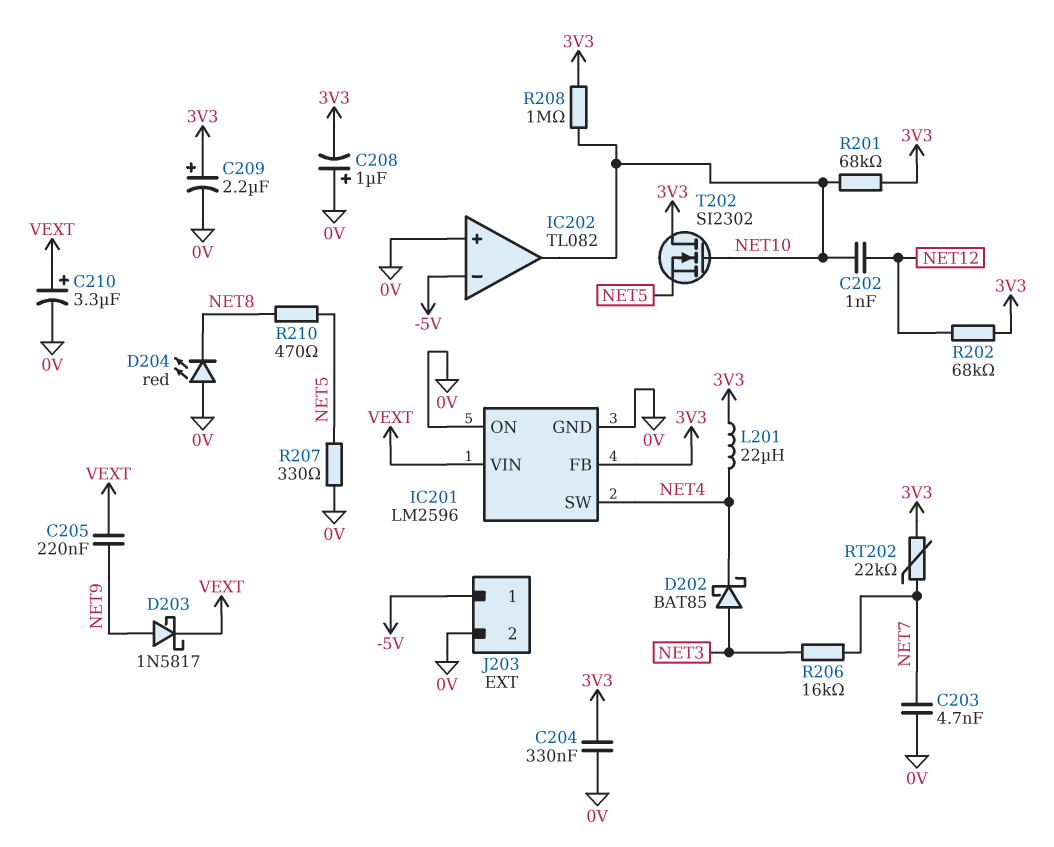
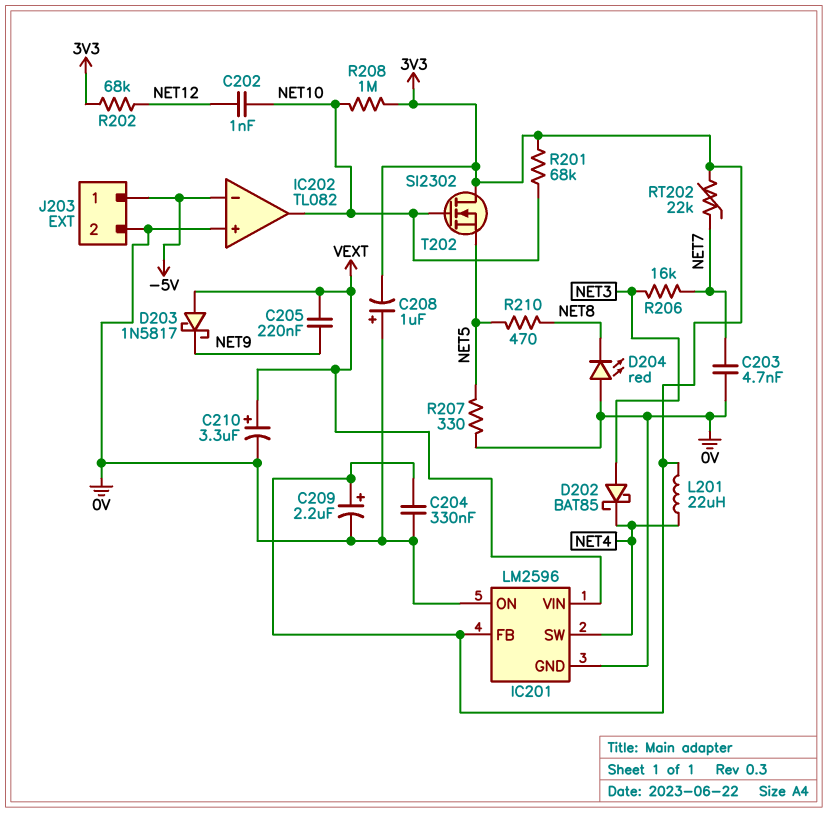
D203: schottky 1N5817 (A NET9, K VEXT) -> schottky 1N5817 (A VEXT, K NET9)

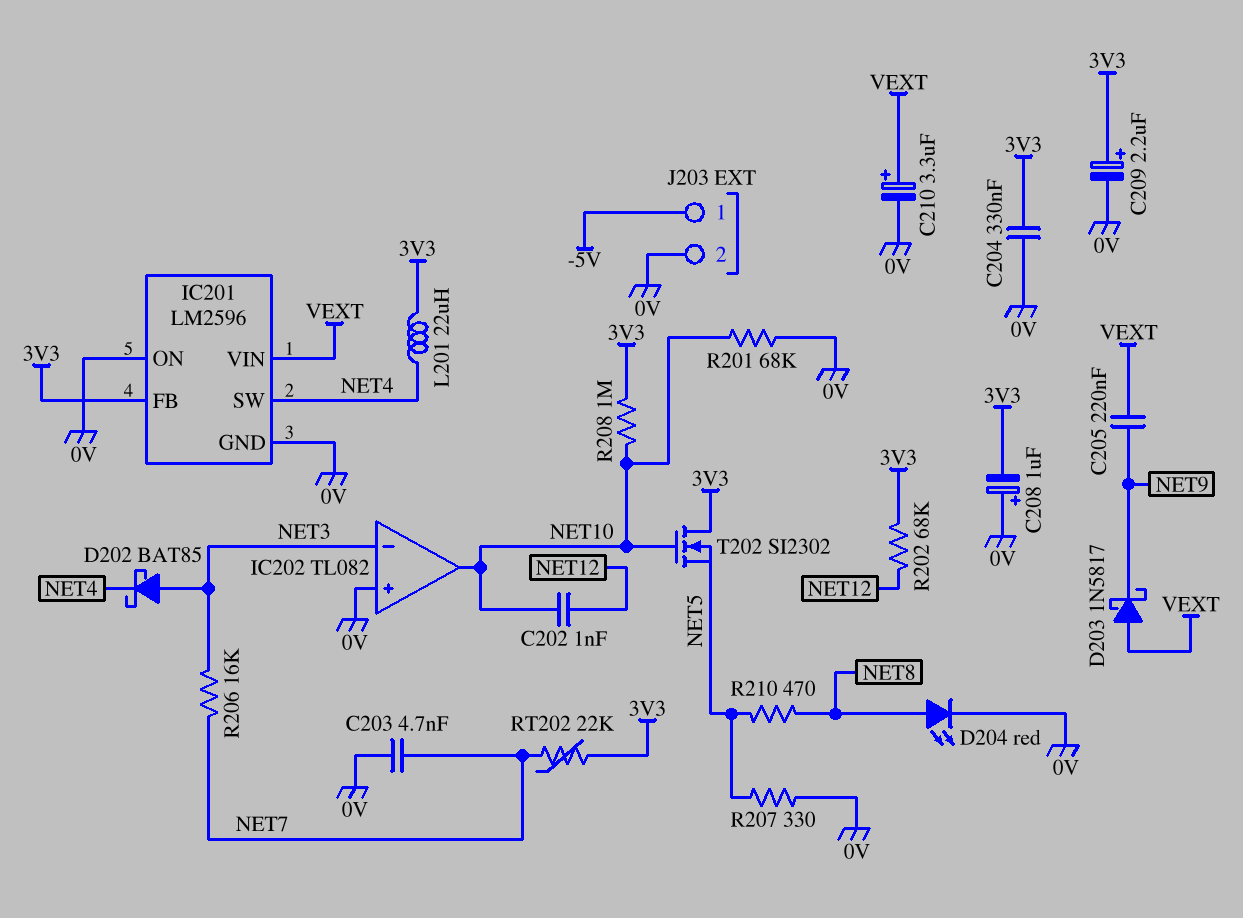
D204: LED red (A 0V, K NET8) -> LED red (A NET8, K 0V)
IC202 pin in-: -5V -> NET3
R201: 68k (3V3, NET10) -> 68k (0V, NET10)

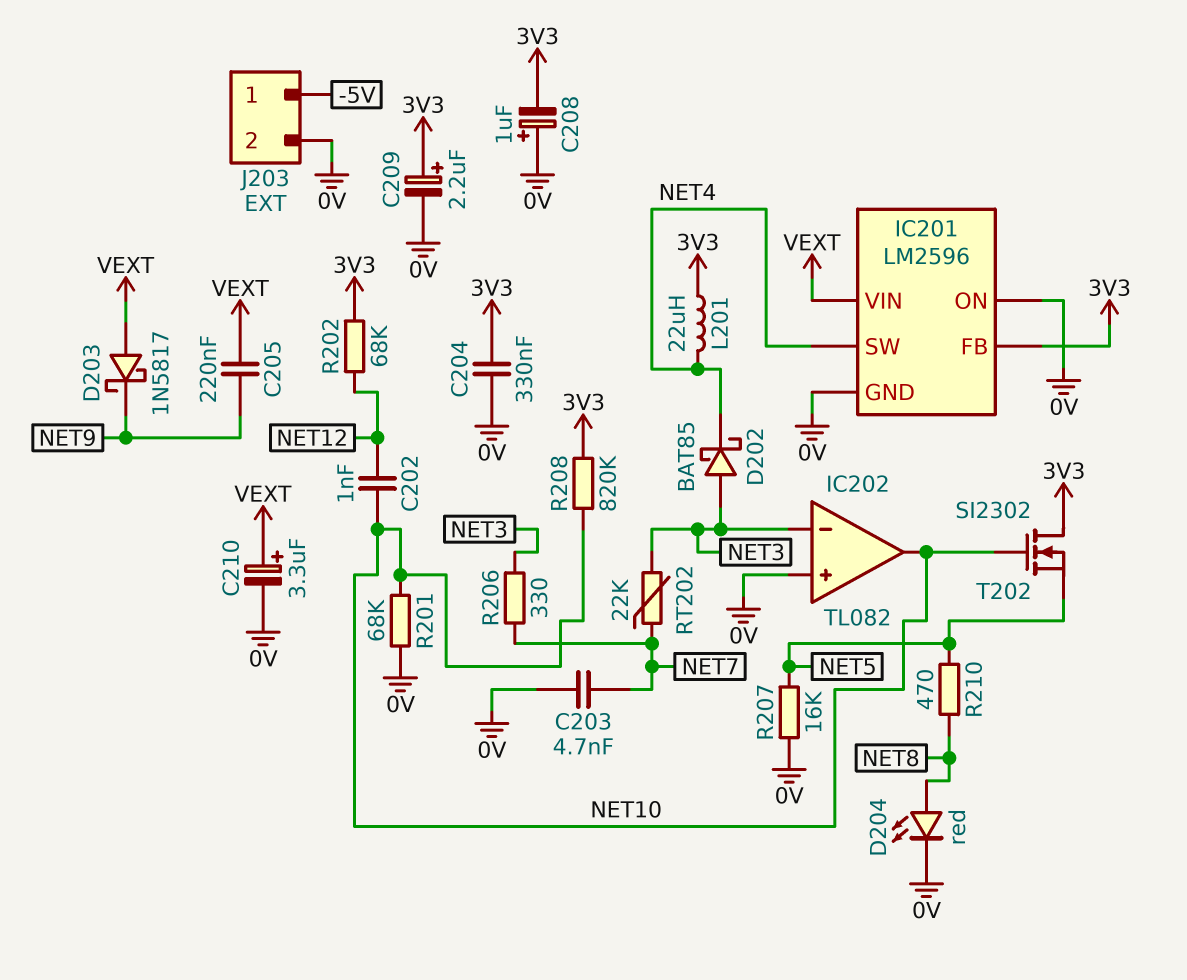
R206: 16k (NET3, NET7) -> 330 (NET3, NET7)
R207: 330 (0V, NET5) -> 16k (0V, NET5)
R208: 1M (3V3, NET10) -> 820k (3V3, NET10)
RT202: 22k (3V3, NET7) -> 22k (NET3, NET7)

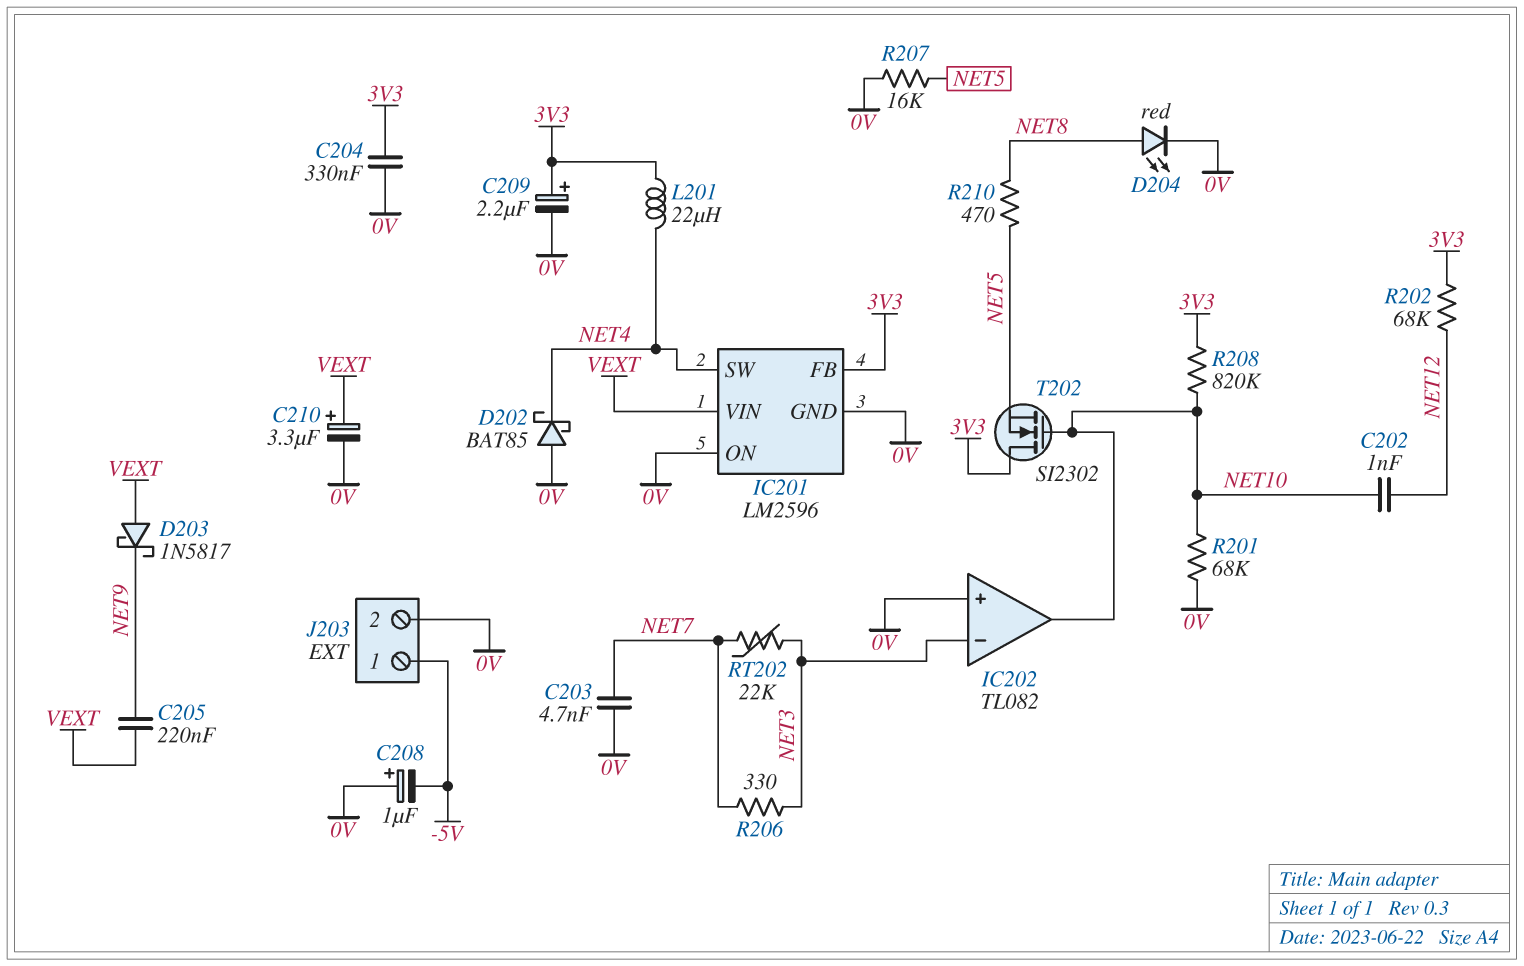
C208: 1uF (plus 0V, minus 3V3) -> 1uF (plus 0V, minus -5V)
D202: schottky BAT85 (A NET3, K NET4) -> schottky BAT85 (A 0V, K NET4)

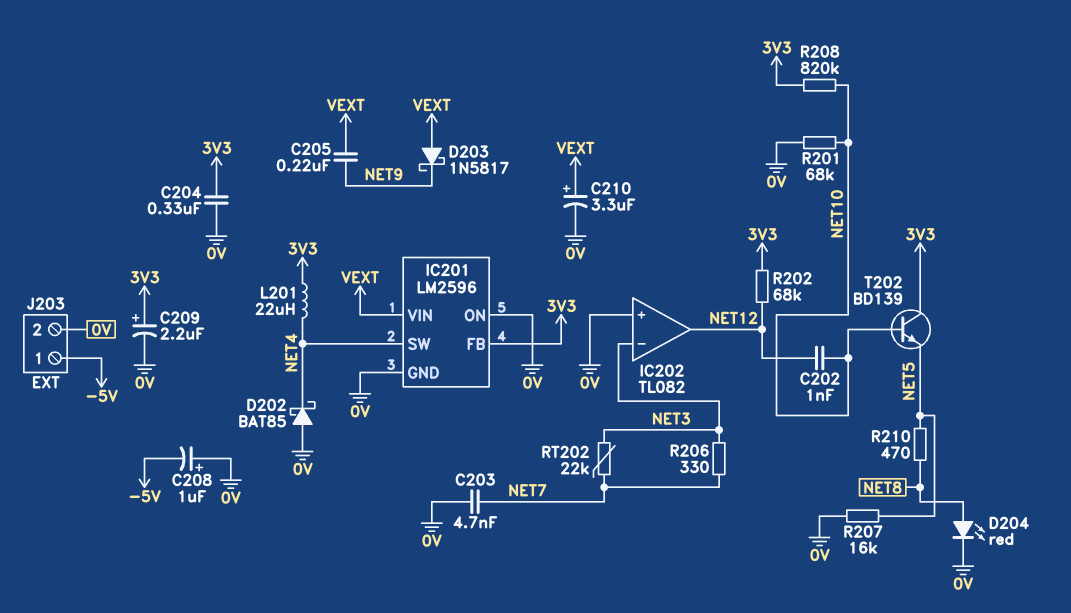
IC202 pin out: NET10 -> NET12
T202: NMOS SI2302 (G NET10, D 3V3, S NET5) -> NPN BD139 (B NET10, C 3V3, E NET5)

